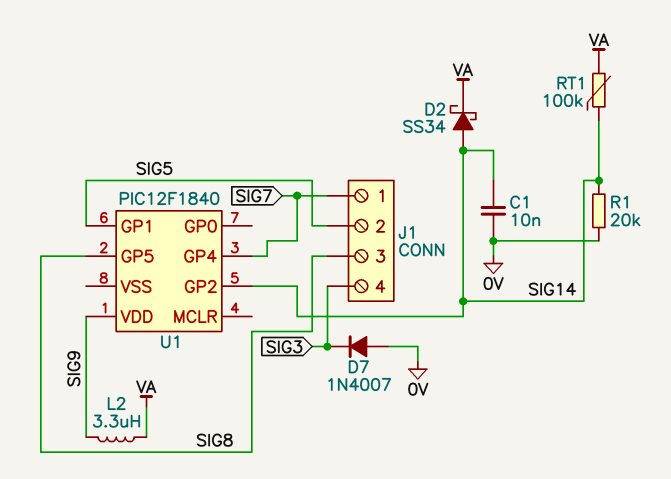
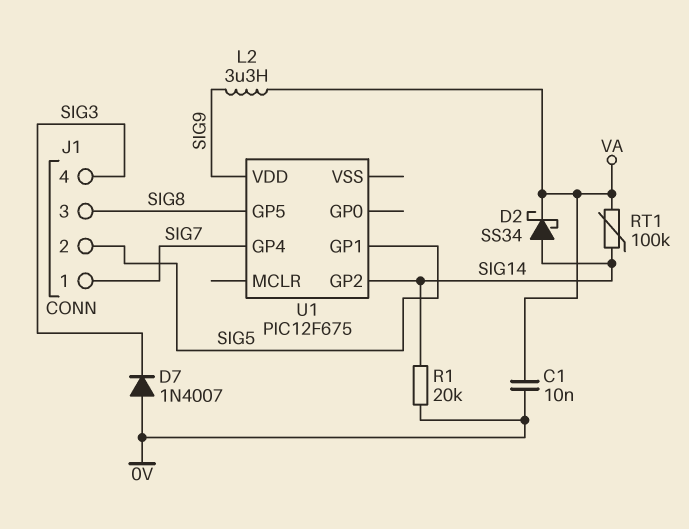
C1: 10nF (0V, SIG14) -> 10nF (0V, VA)
U1: PIC12F1840 -> PIC12F675

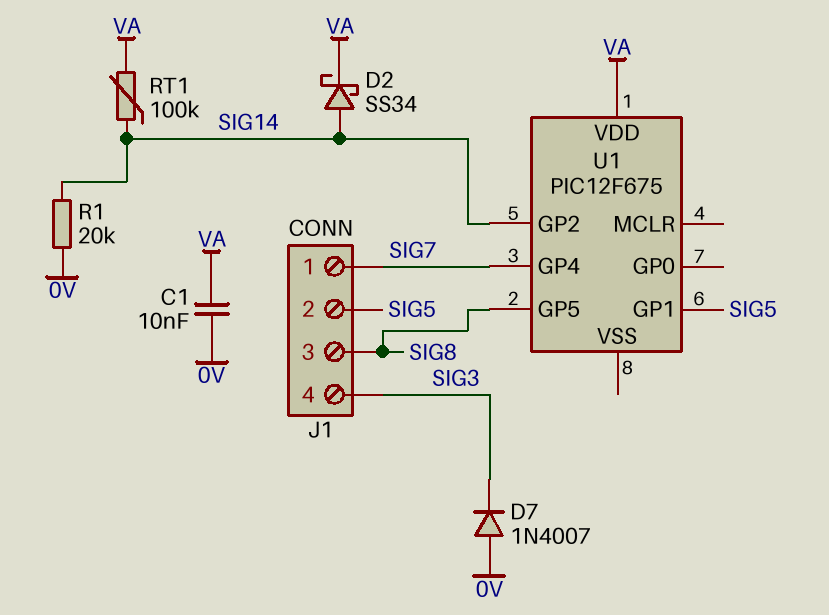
L2: 3.3uH (SIG9, VA) -> none
U1 pin VDD: SIG9 -> VA

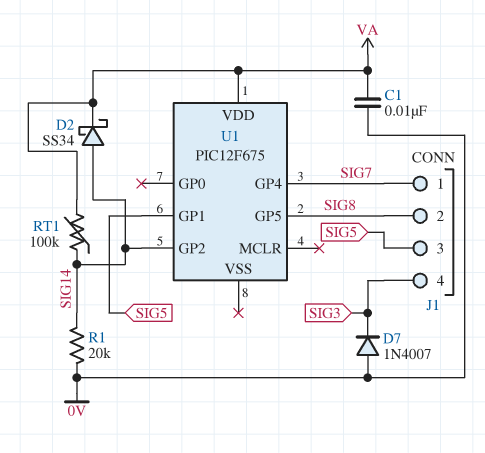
J1 pin 2: SIG5 -> SIG8
J1 pin 3: SIG8 -> SIG5

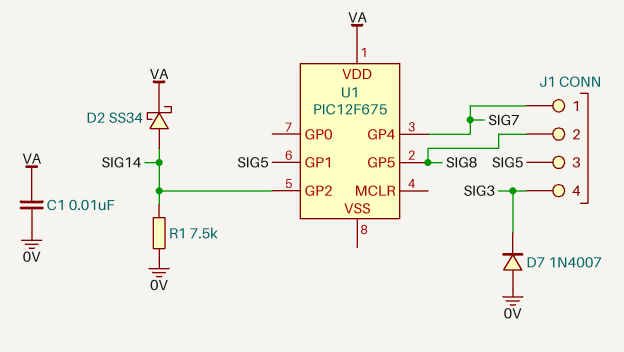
R1: 20k (0V, SIG14) -> 7.5k (0V, SIG14)
RT1: 100k (SIG14, VA) -> none

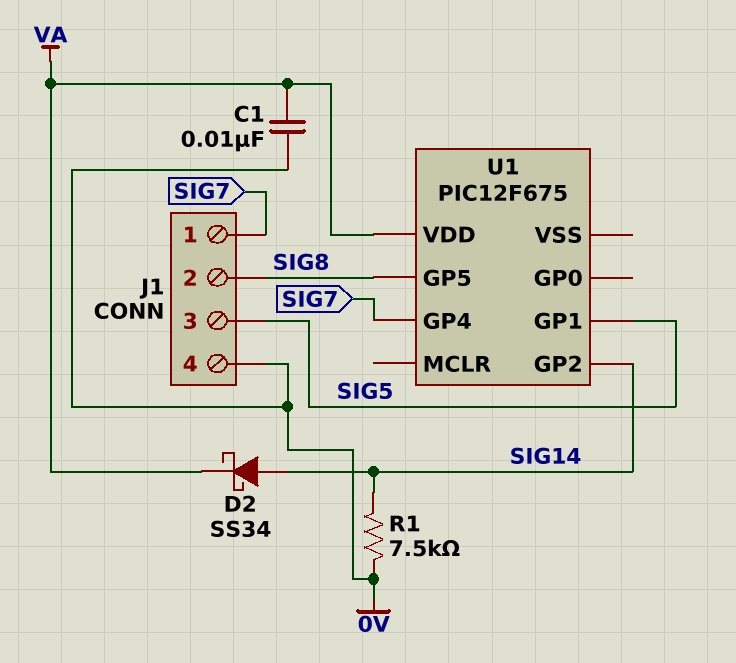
D7: diode 1N4007 (A 0V, K SIG3) -> none
J1 pin 4: SIG3 -> 0V

